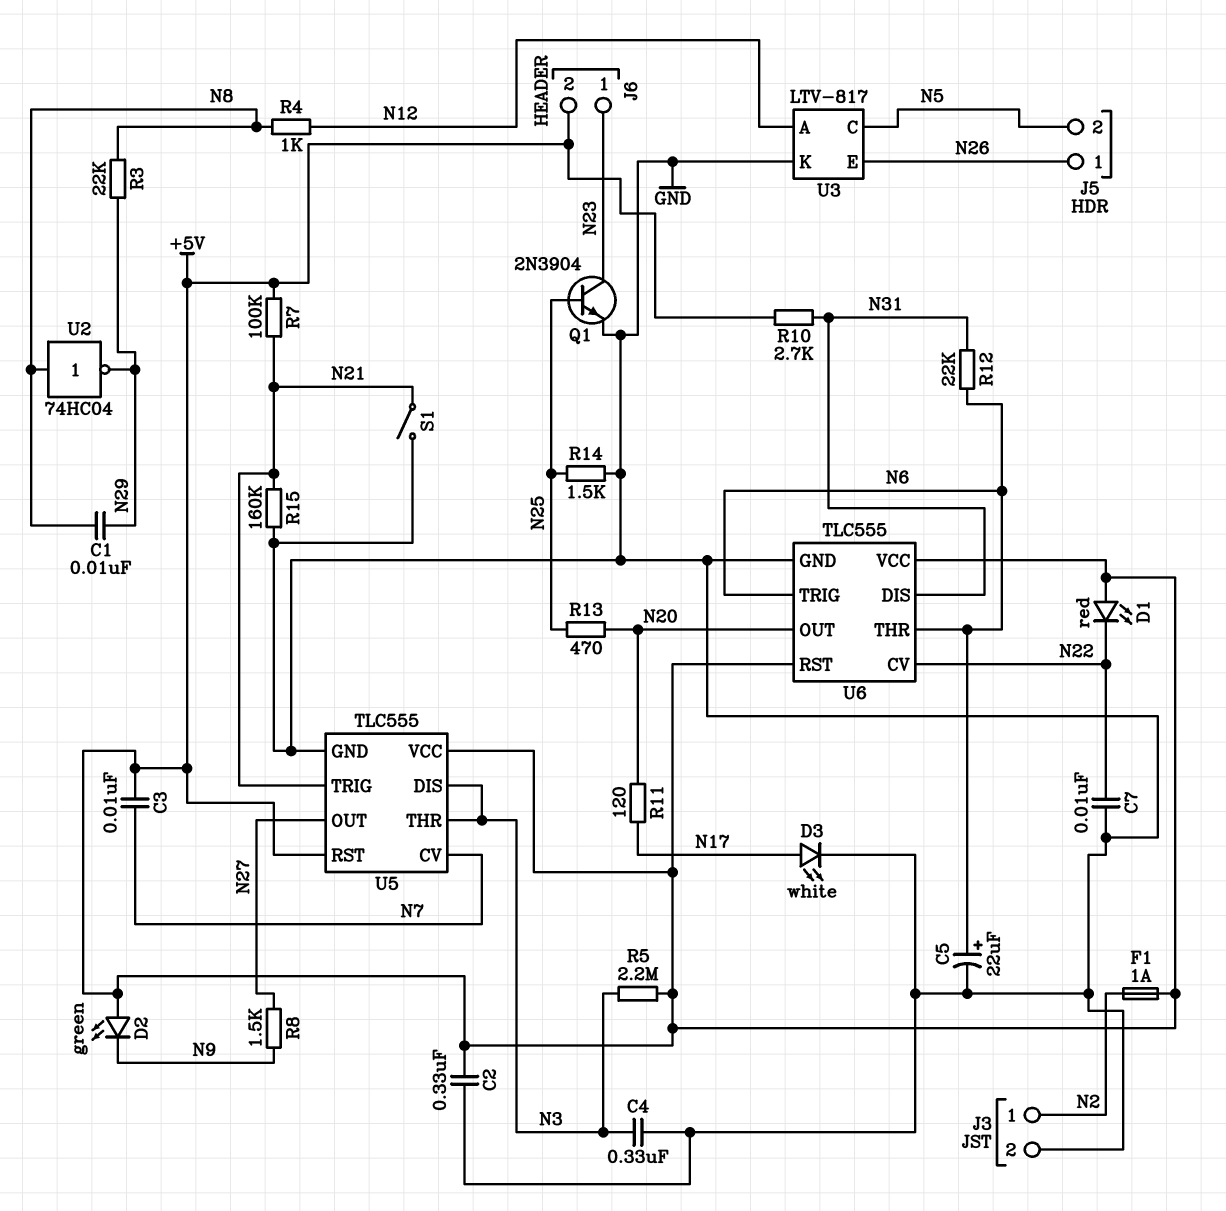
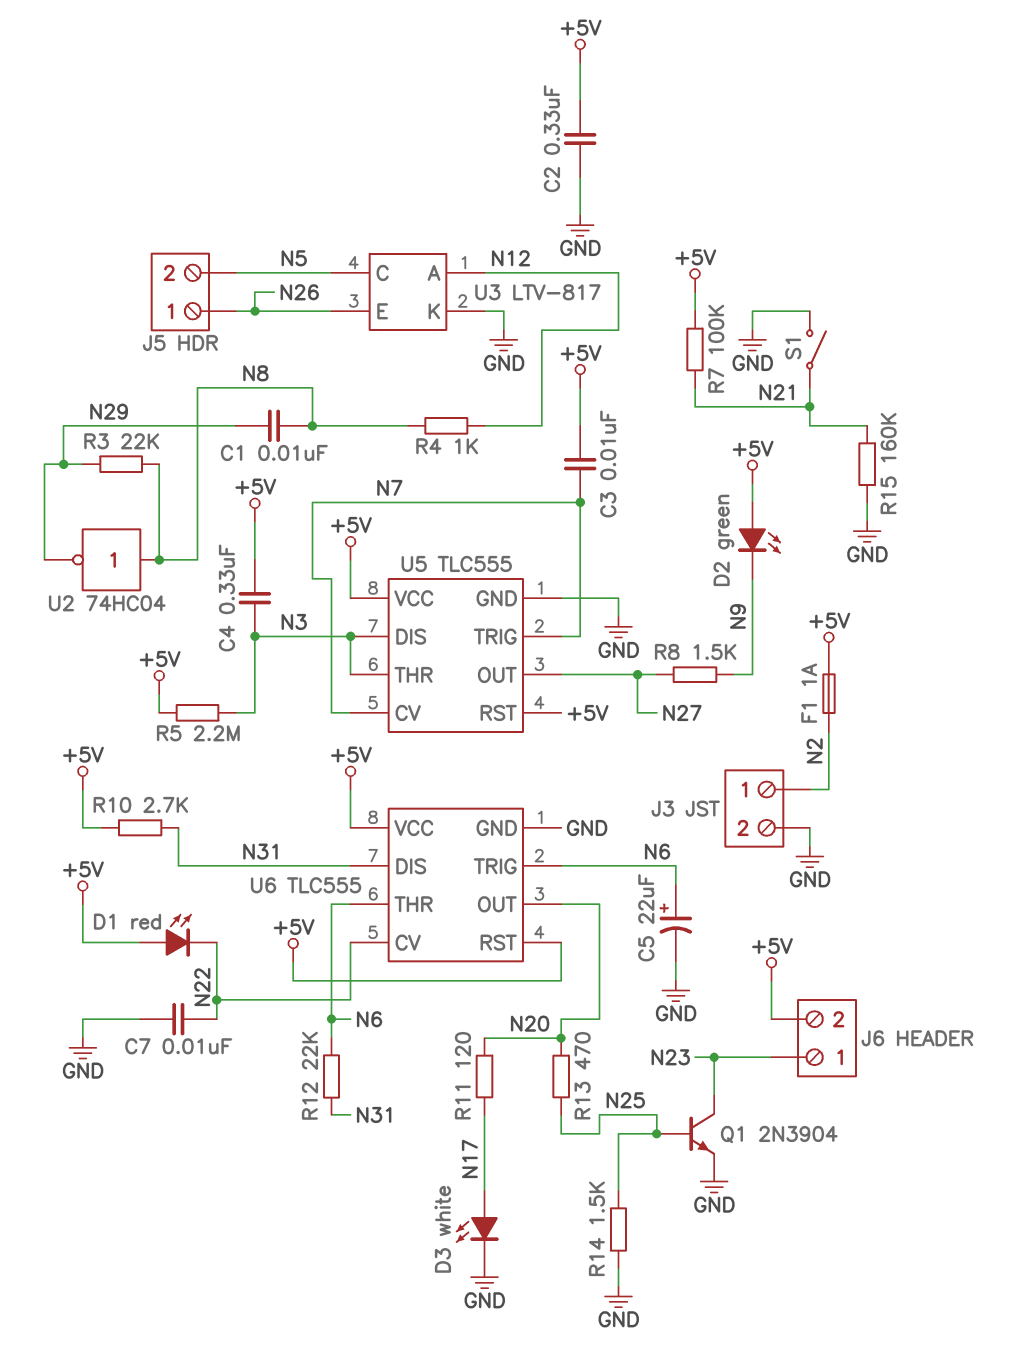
C4: 330nF (GND, N3) -> 330nF (+5V, N3)
U5 pin TRIG: N21 -> N7

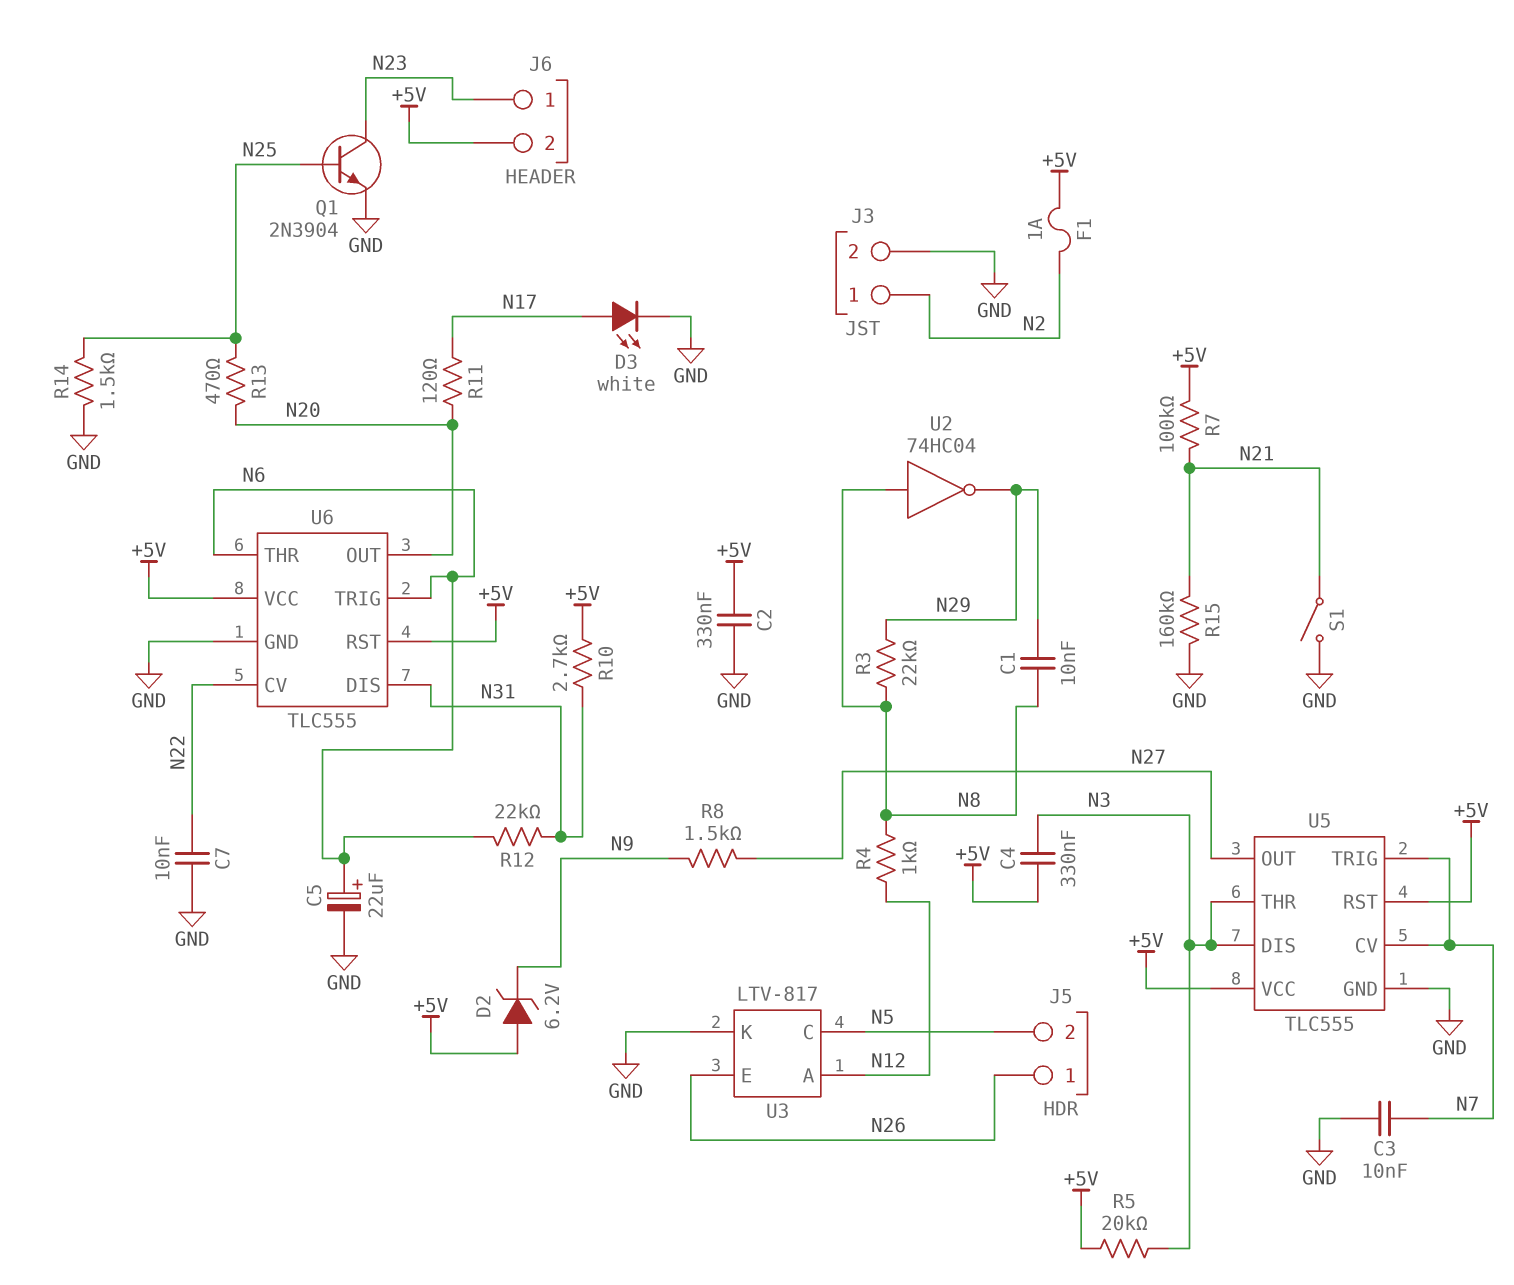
C3: 10nF (+5V, N7) -> 10nF (GND, N7)
D1: LED red (A +5V, K N22) -> none
D2: LED green (A +5V, K N9) -> zener 6.2V (A +5V, K N9)
R5: 2.2M (+5V, N3) -> 20k (+5V, N3)

